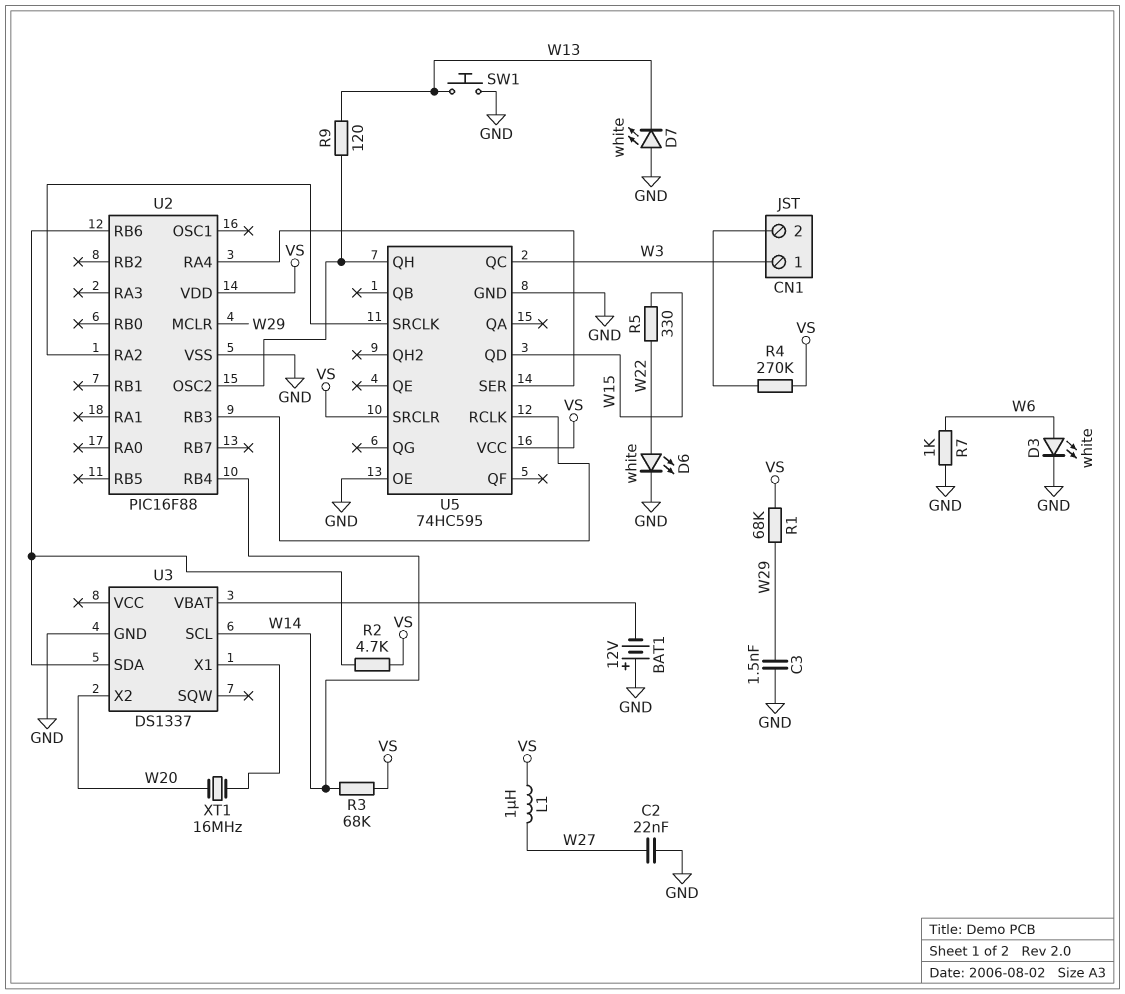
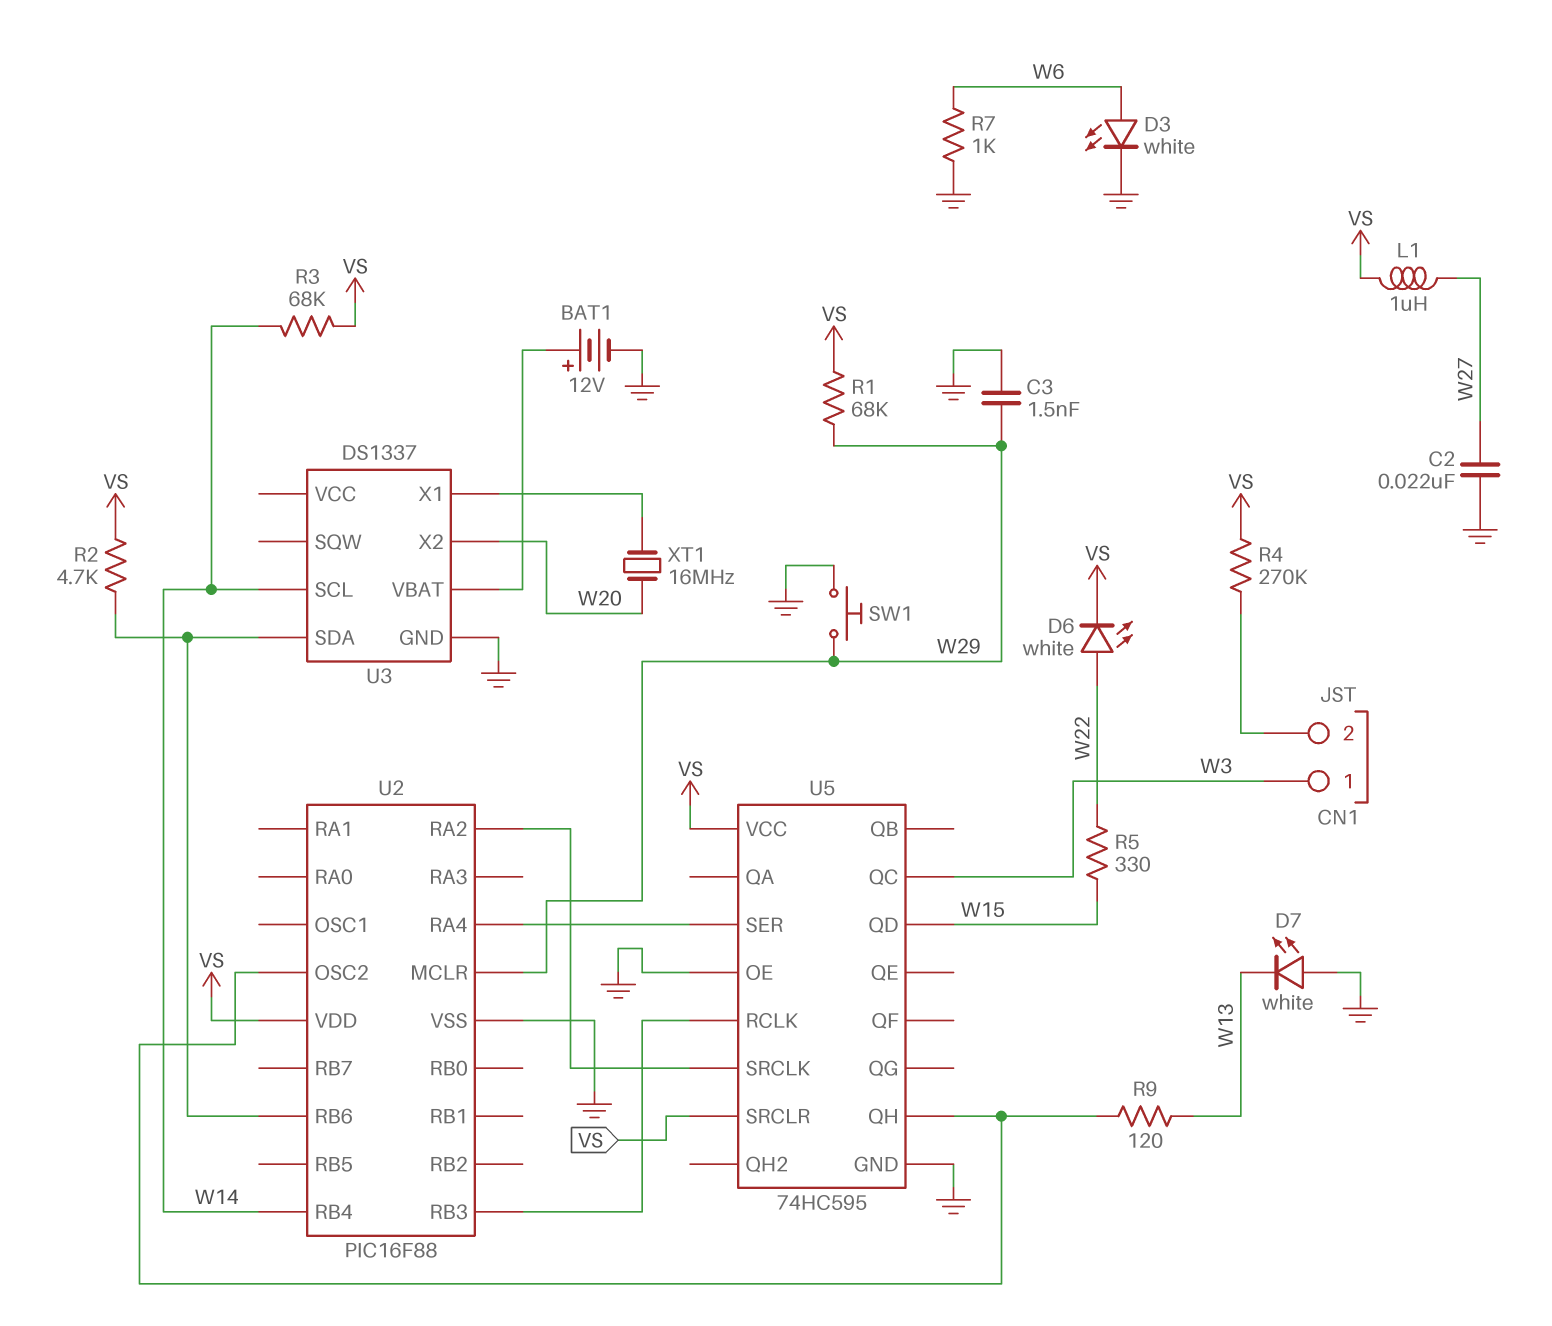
BAT1: 12V (plus GND, minus U3/VBAT) -> 12V (plus U3/VBAT, minus GND)
D6: LED white (A W22, K GND) -> LED white (A W22, K VS)
SW1: button (GND, W13) -> button (GND, W29)

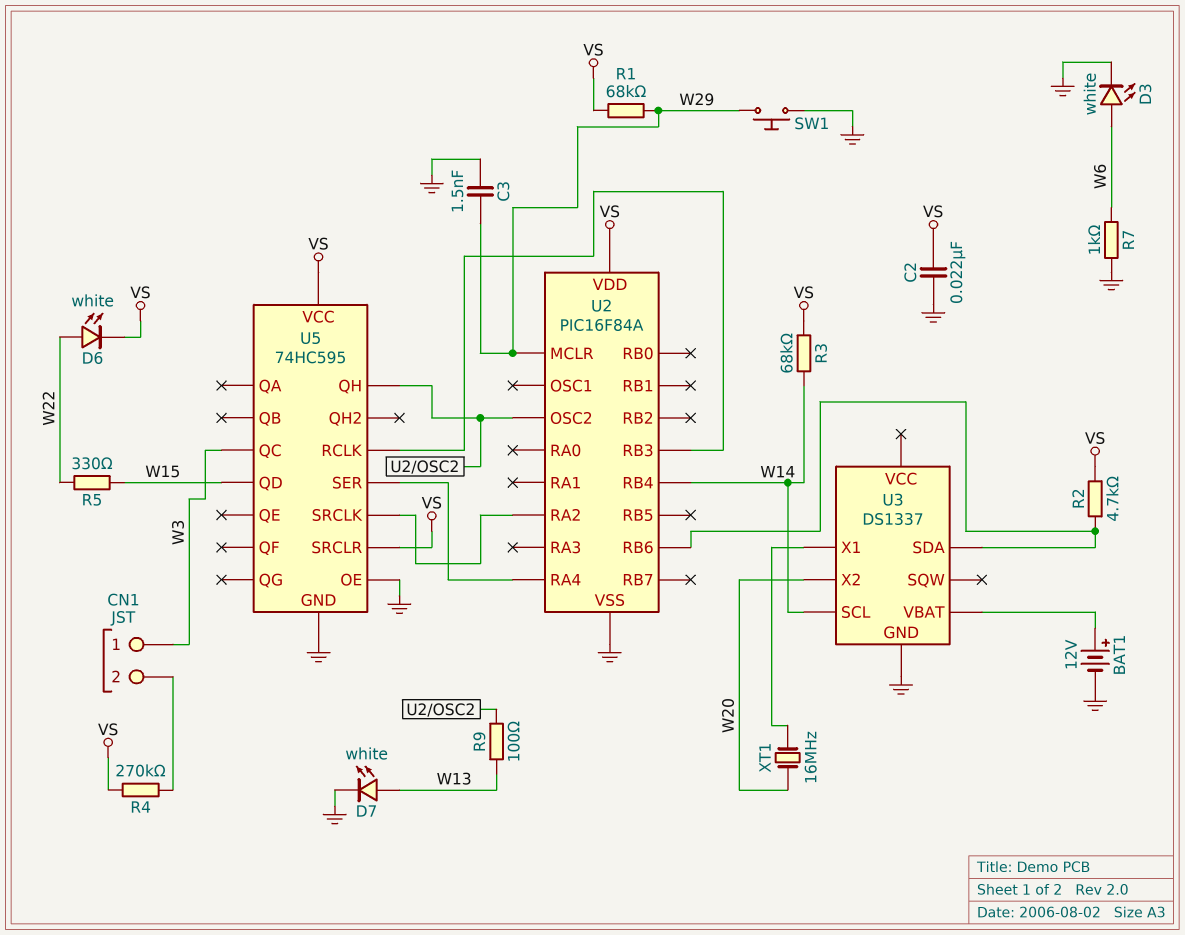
C2: 22nF (GND, W27) -> 22nF (GND, VS)
D7: LED white (A GND, K W13) -> LED white (A W13, K GND)
L1: 1uH (VS, W27) -> none
R9: 120 (U2/OSC2, W13) -> 100 (U2/OSC2, W13)
U2: PIC16F88 -> PIC16F84A

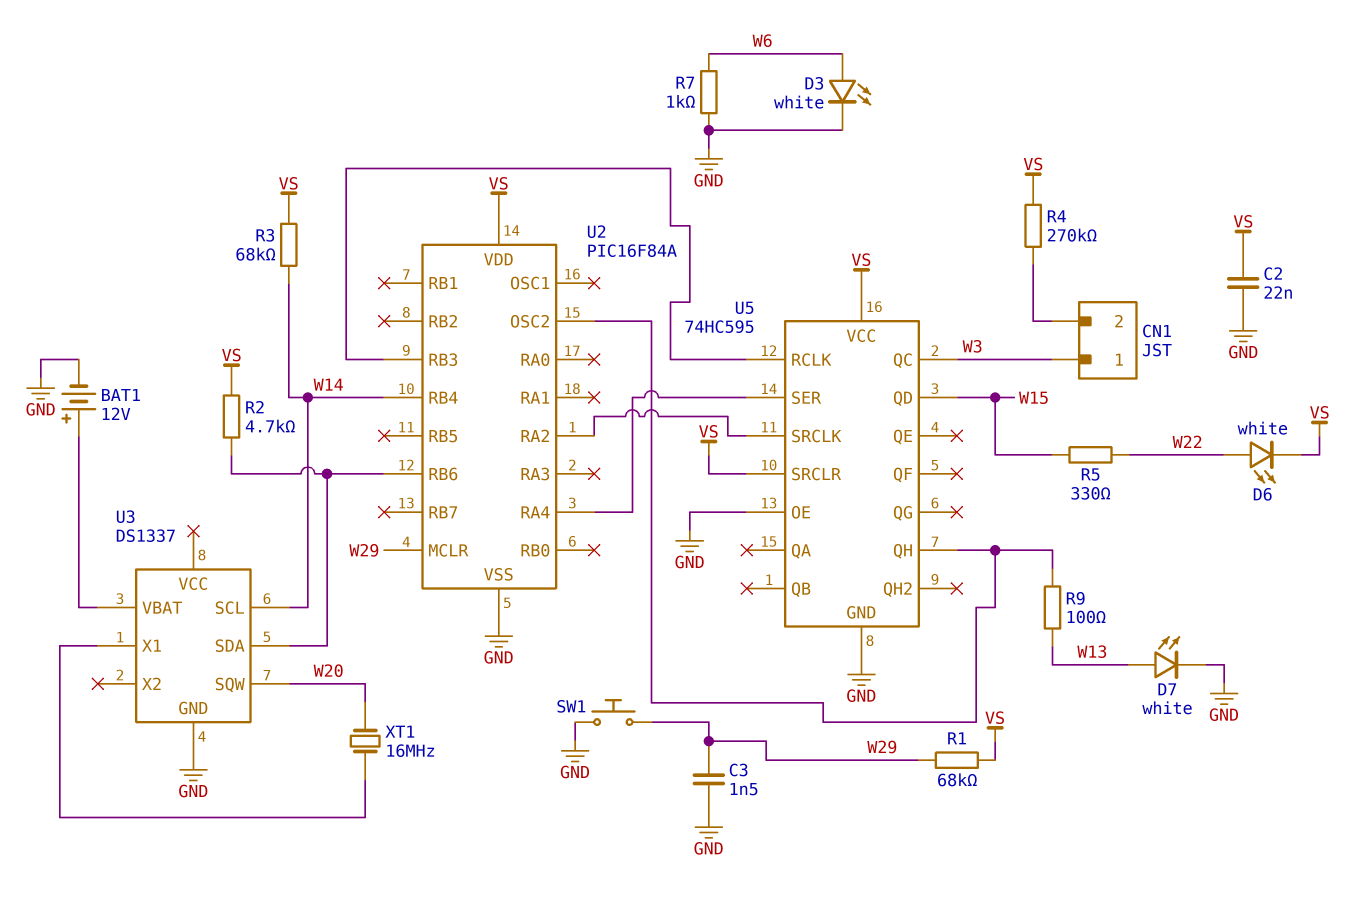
U3 pin SQW: none -> W20
U3 pin X2: W20 -> none

